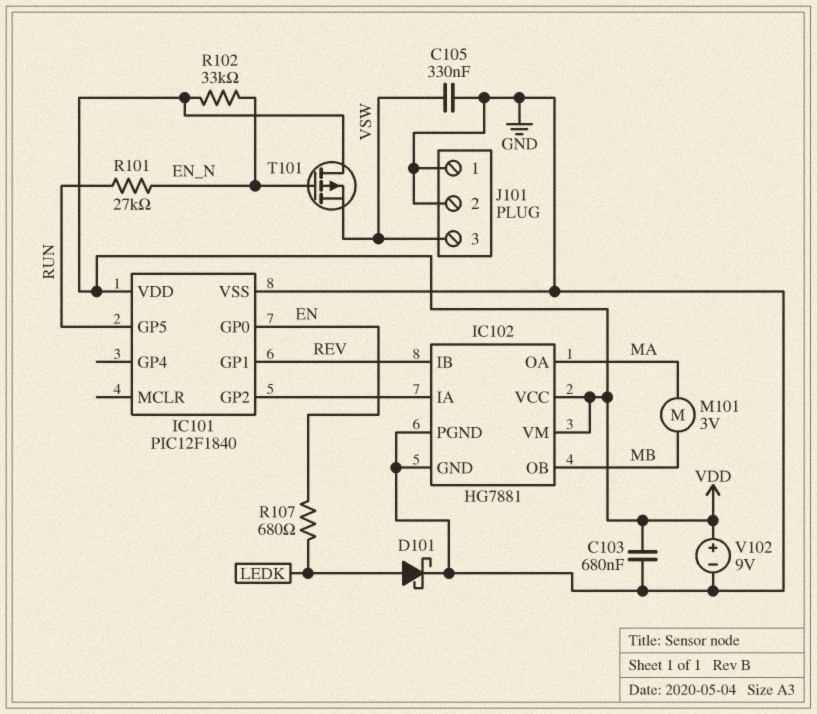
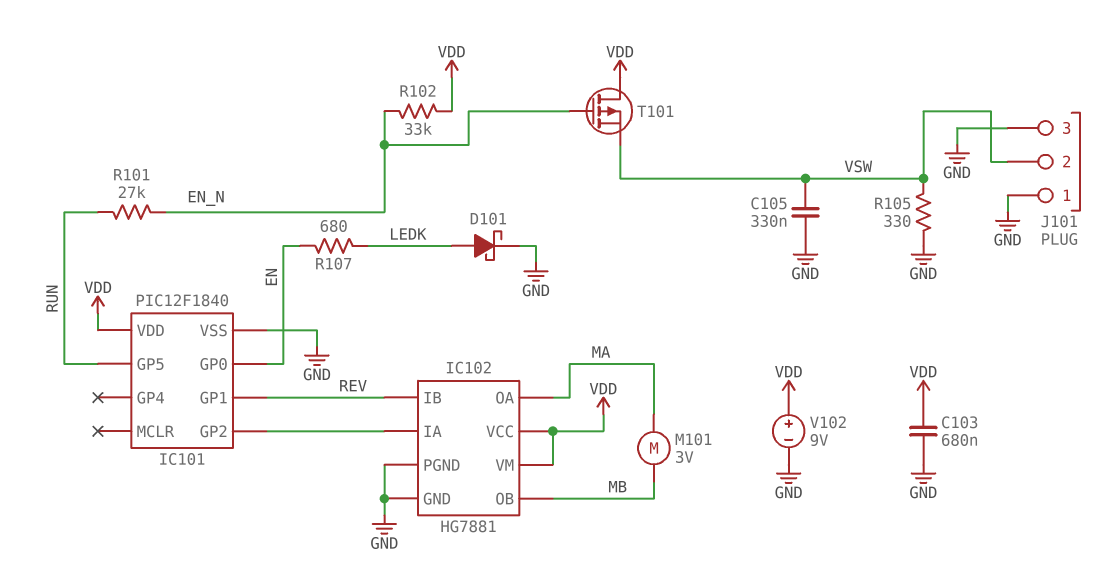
J101 pin 2: GND -> VSW
J101 pin 3: VSW -> GND
R105: none -> 330 (GND, VSW)

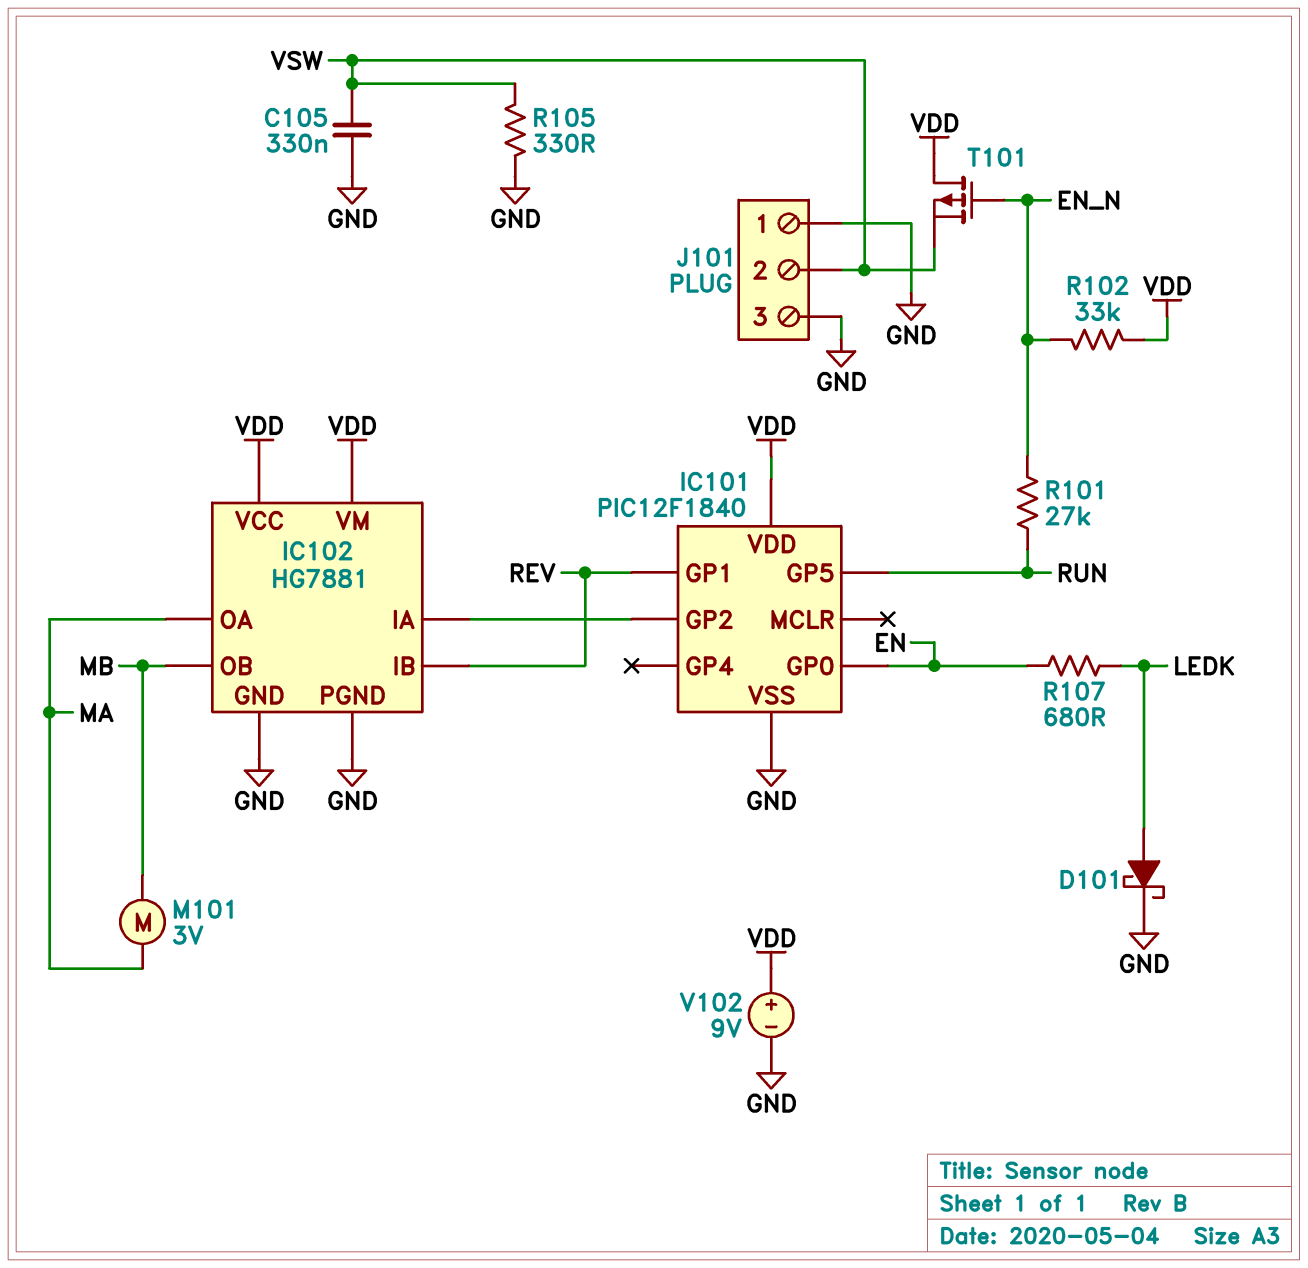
C103: 680nF (GND, VDD) -> none

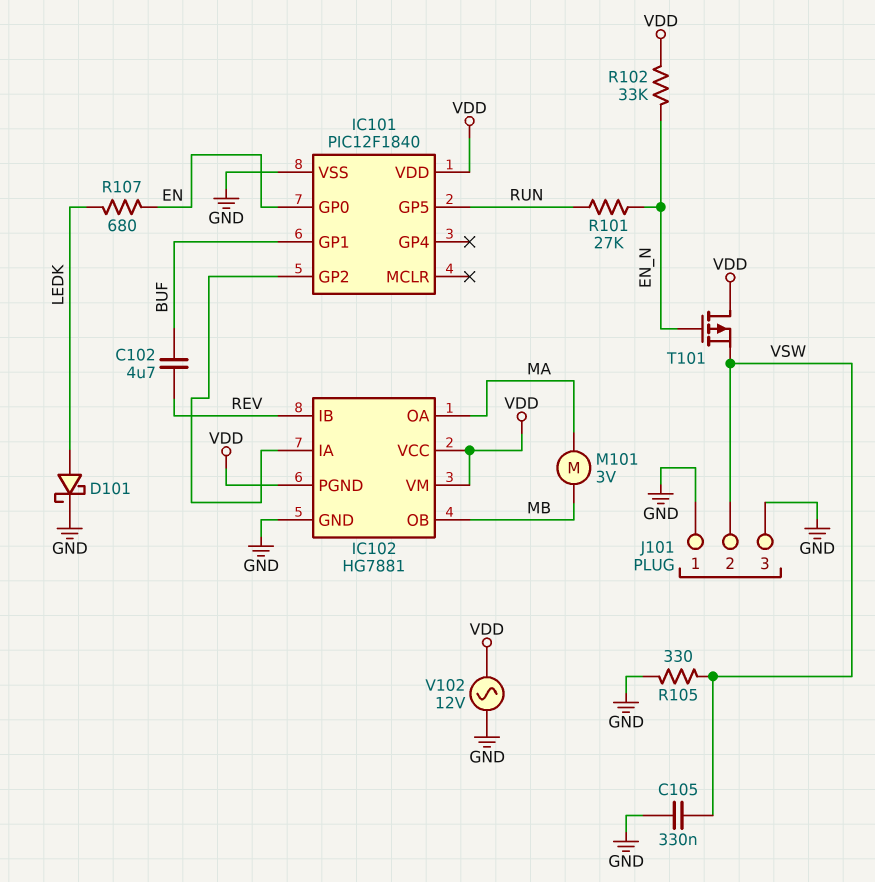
C102: none -> 4.7uF (BUF, REV)
IC101 pin GP1: REV -> BUF
IC102 pin PGND: GND -> VDD
V102: 9V (plus VDD, minus GND) -> AC 12V (GND, VDD)

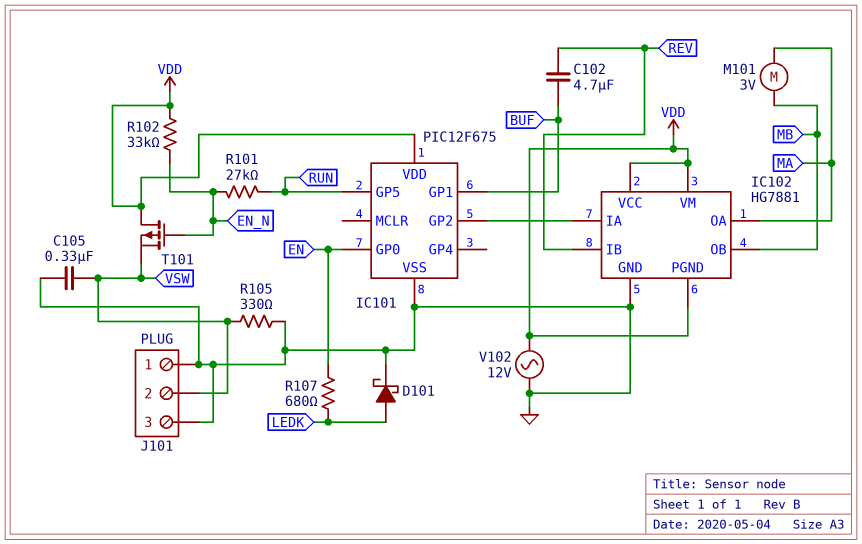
IC101: PIC12F1840 -> PIC12F675

